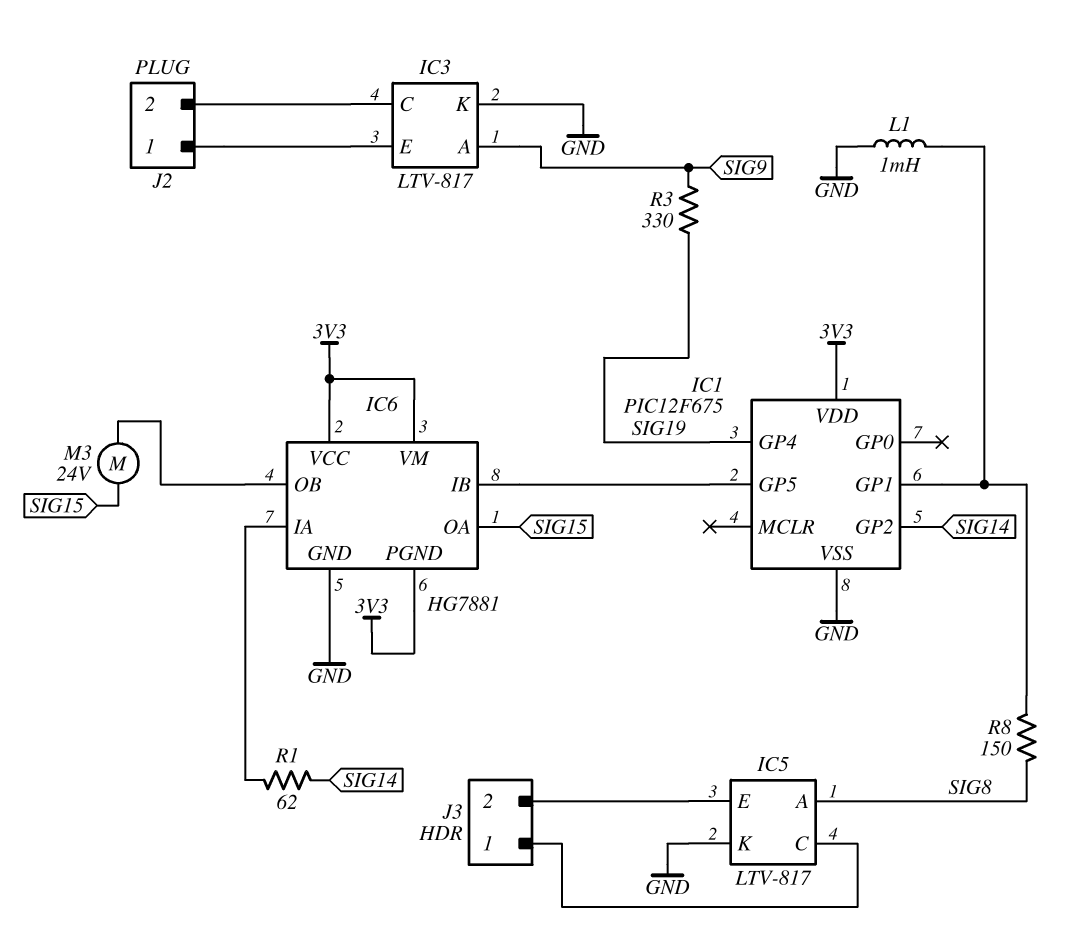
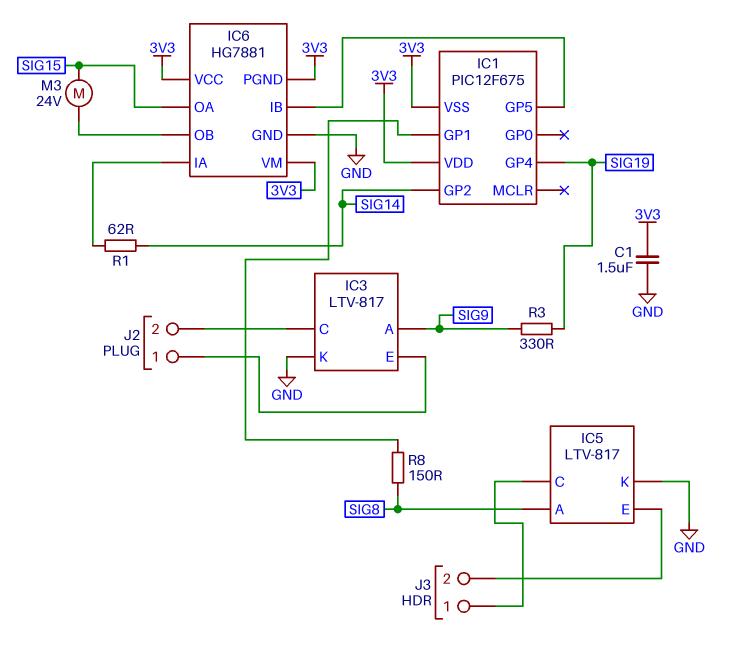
C1: none -> 1.5uF (3V3, GND)
IC1 pin VSS: GND -> 3V3
L1: 1mH (GND, IC1/GP1) -> none

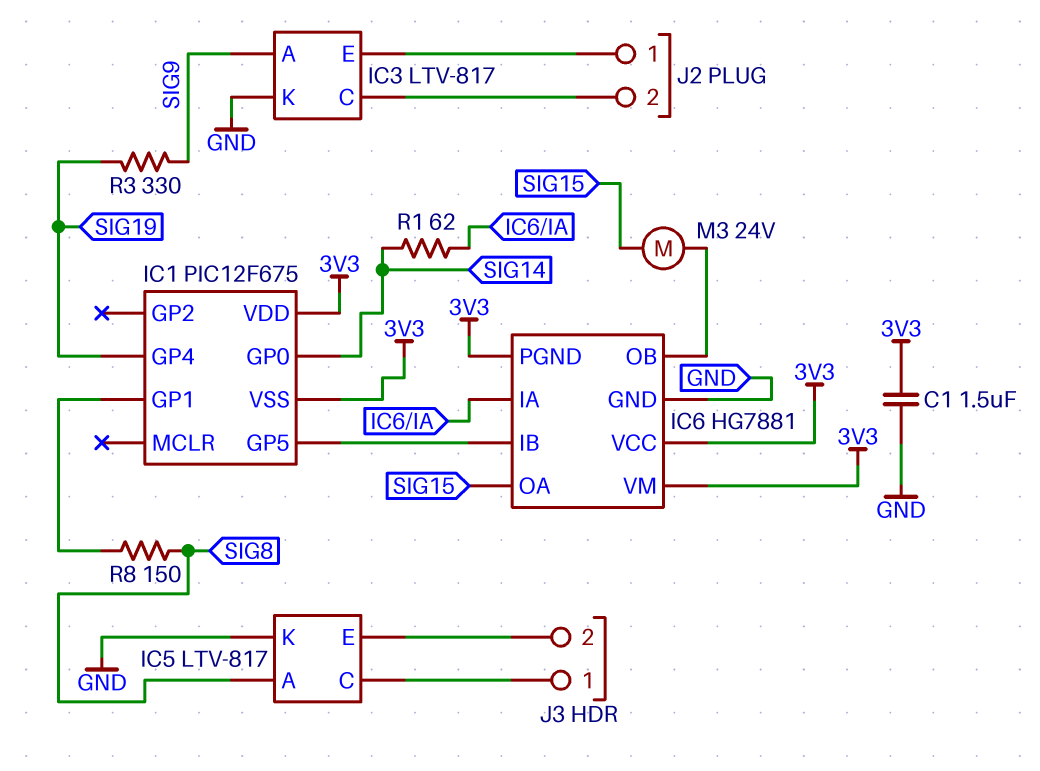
IC1 pin GP0: none -> SIG14
IC1 pin GP2: SIG14 -> none

